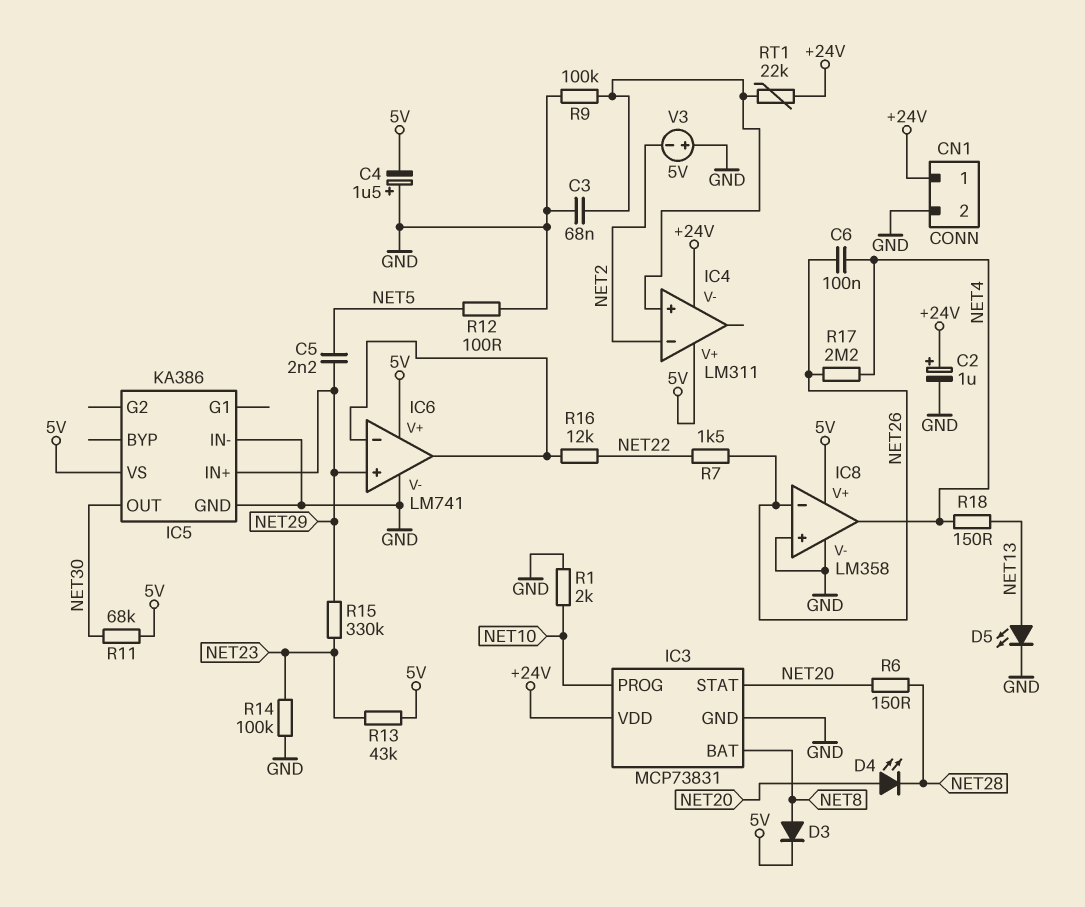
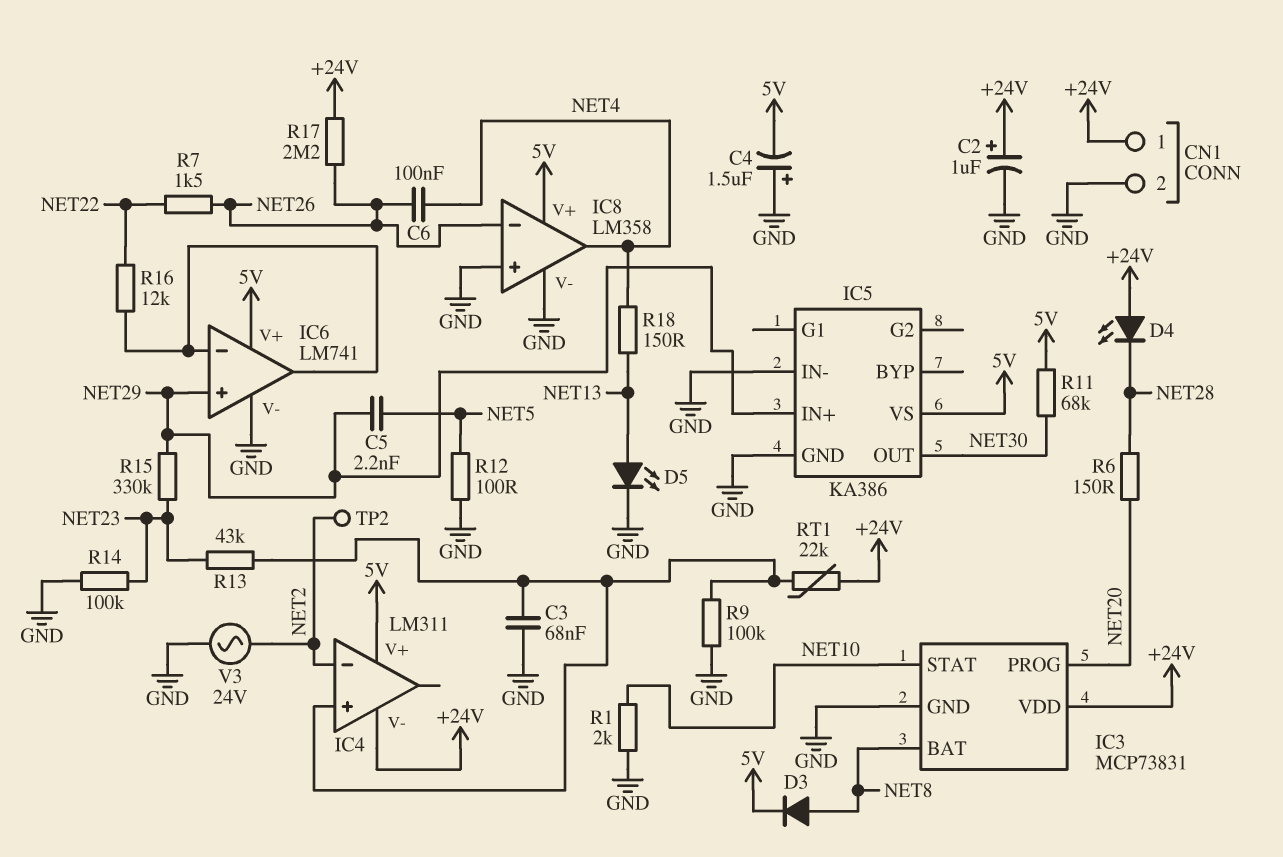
D4: LED (A NET20, K NET28) -> LED (A +24V, K NET28)
IC3 pin PROG: NET10 -> NET20
IC3 pin STAT: NET20 -> NET10
R13: 43k (5V, NET23) -> 43k (IC4/in+, NET23)
R17: 2.2M (NET4, NET26) -> 2.2M (+24V, NET26)
TP2: none -> test point (NET2)
V3: 5V (plus GND, minus NET2) -> AC 24V (GND, NET2)

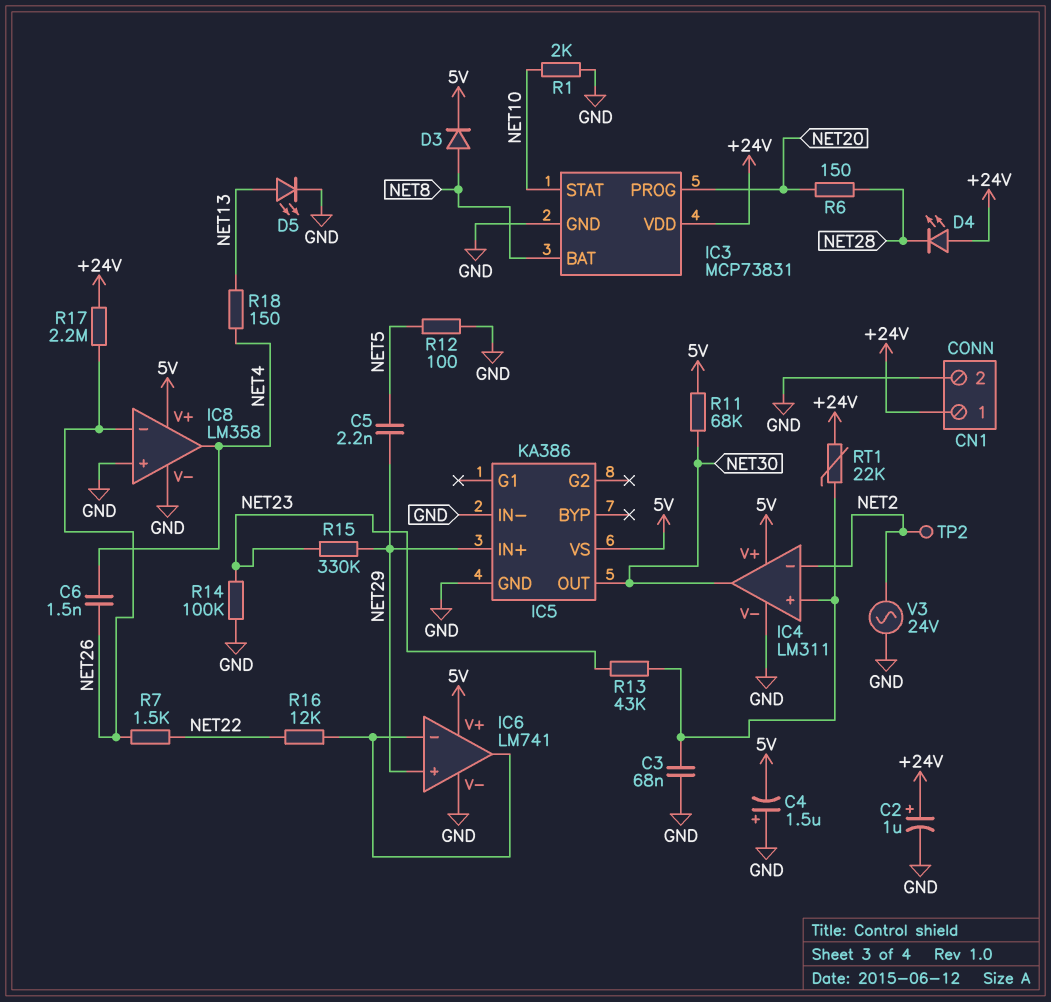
C6: 100nF (NET4, NET26) -> 1.5nF (NET4, NET26)
IC4 pin V-: +24V -> GND
IC4 pin out: none -> NET30
R9: 100k (GND, IC4/in+) -> none

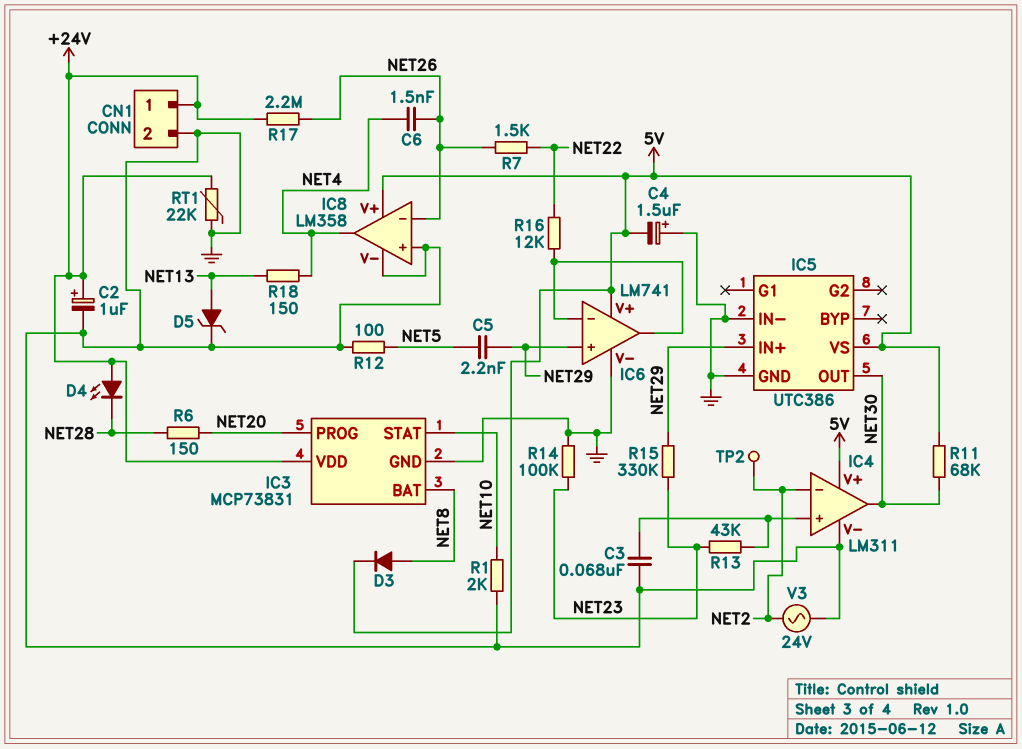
D5: LED (A NET13, K GND) -> zener (A NET13, K GND)
IC5: KA386 -> UTC386
RT1: 22k (+24V, IC4/in+) -> 22k (+24V, GND)

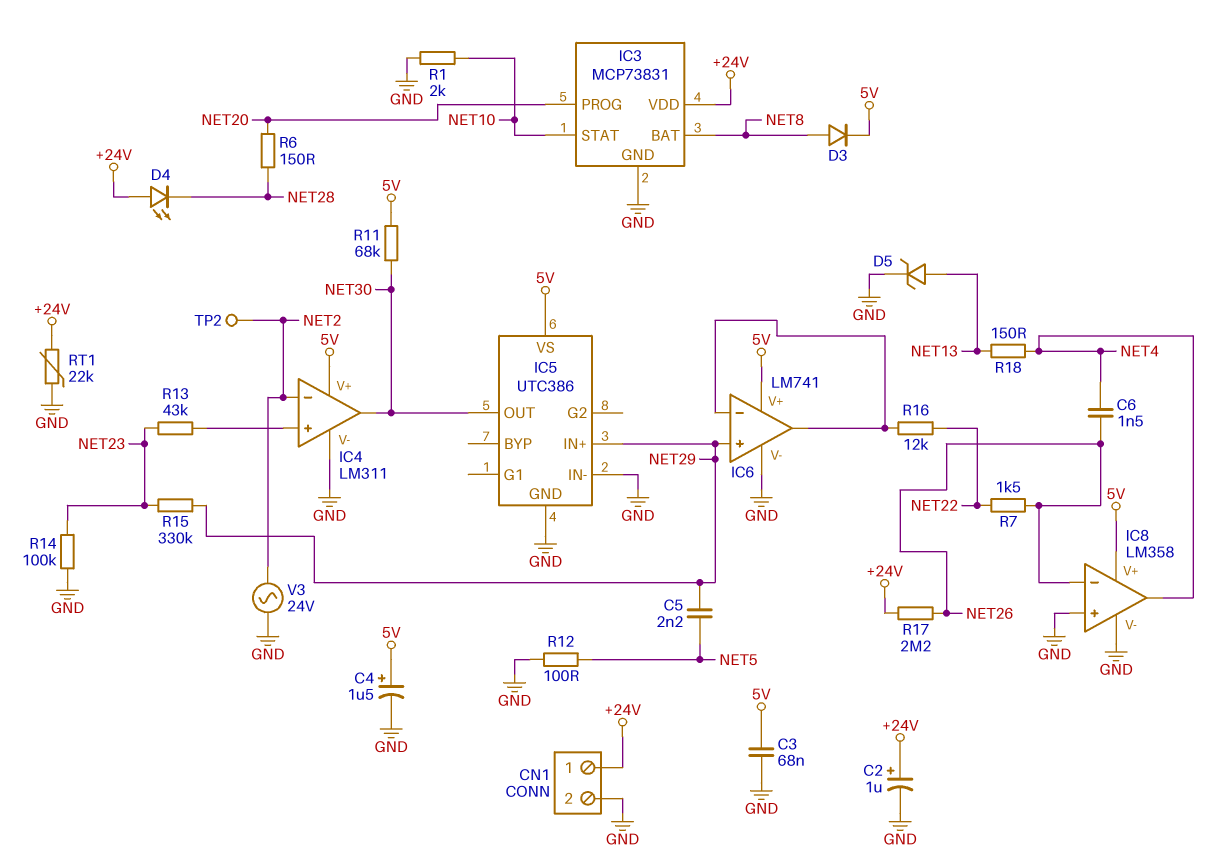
C3: 68nF (GND, IC4/in+) -> 68nF (5V, GND)
C4: 1.5uF (plus GND, minus 5V) -> 1.5uF (plus 5V, minus GND)

